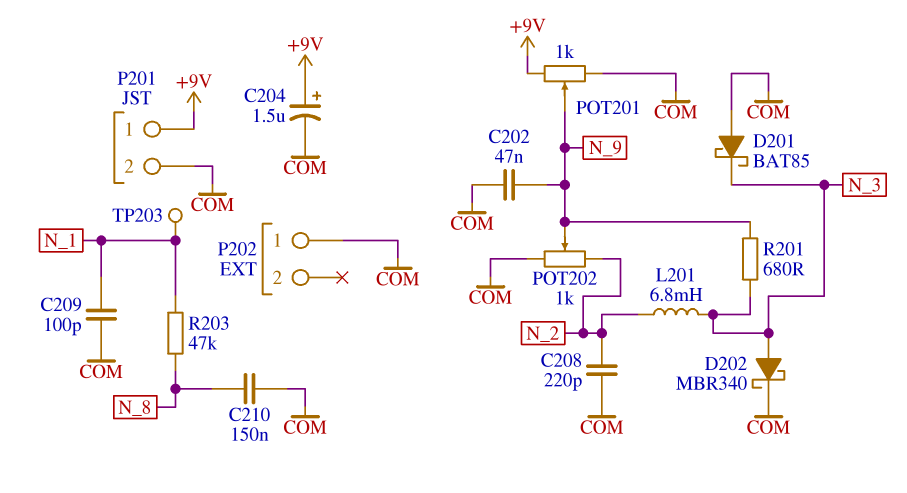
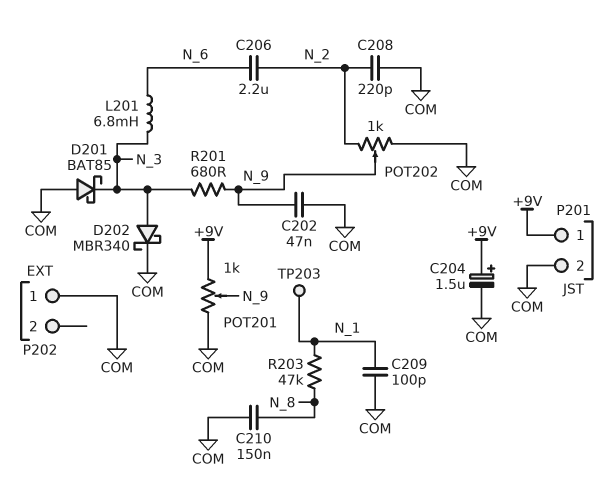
C206: none -> 2.2uF (N_2, N_6)
L201: 6.8mH (N_2, N_3) -> 6.8mH (N_3, N_6)

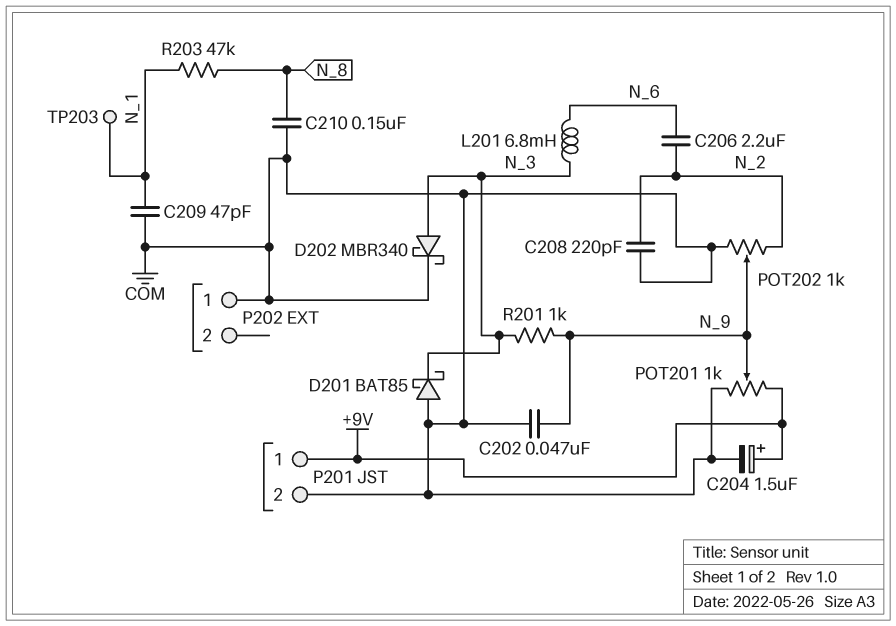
C209: 100pF (COM, N_1) -> 47pF (COM, N_1)
R201: 680 (N_3, N_9) -> 1k (N_3, N_9)

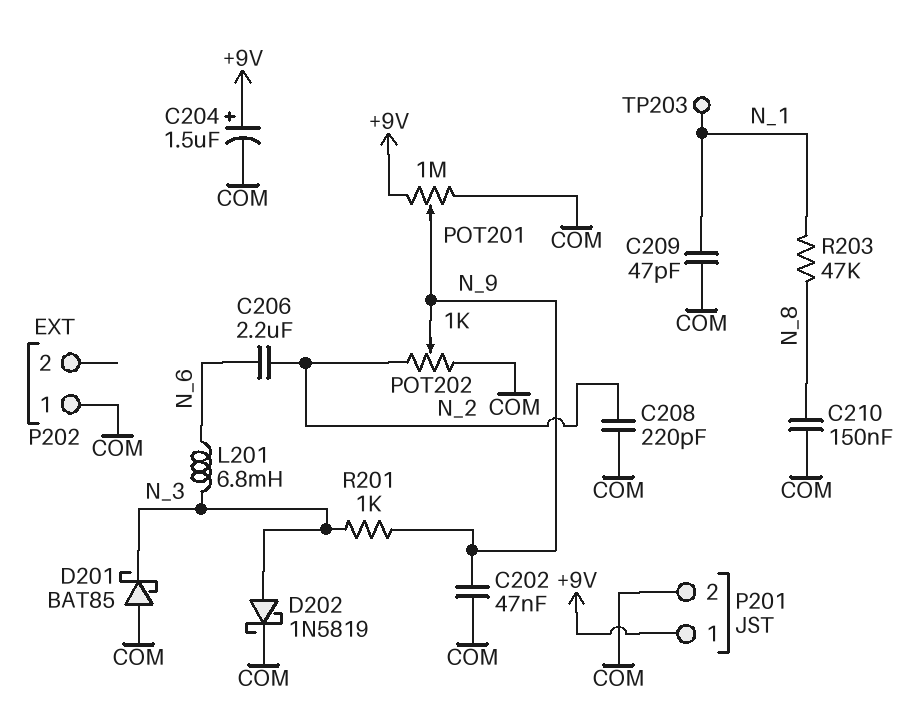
D202: schottky MBR340 (A N_3, K COM) -> schottky 1N5819 (A N_3, K COM)
POT201: 1k (+9V, COM, wiper N_9) -> 1M (+9V, COM, wiper N_9)

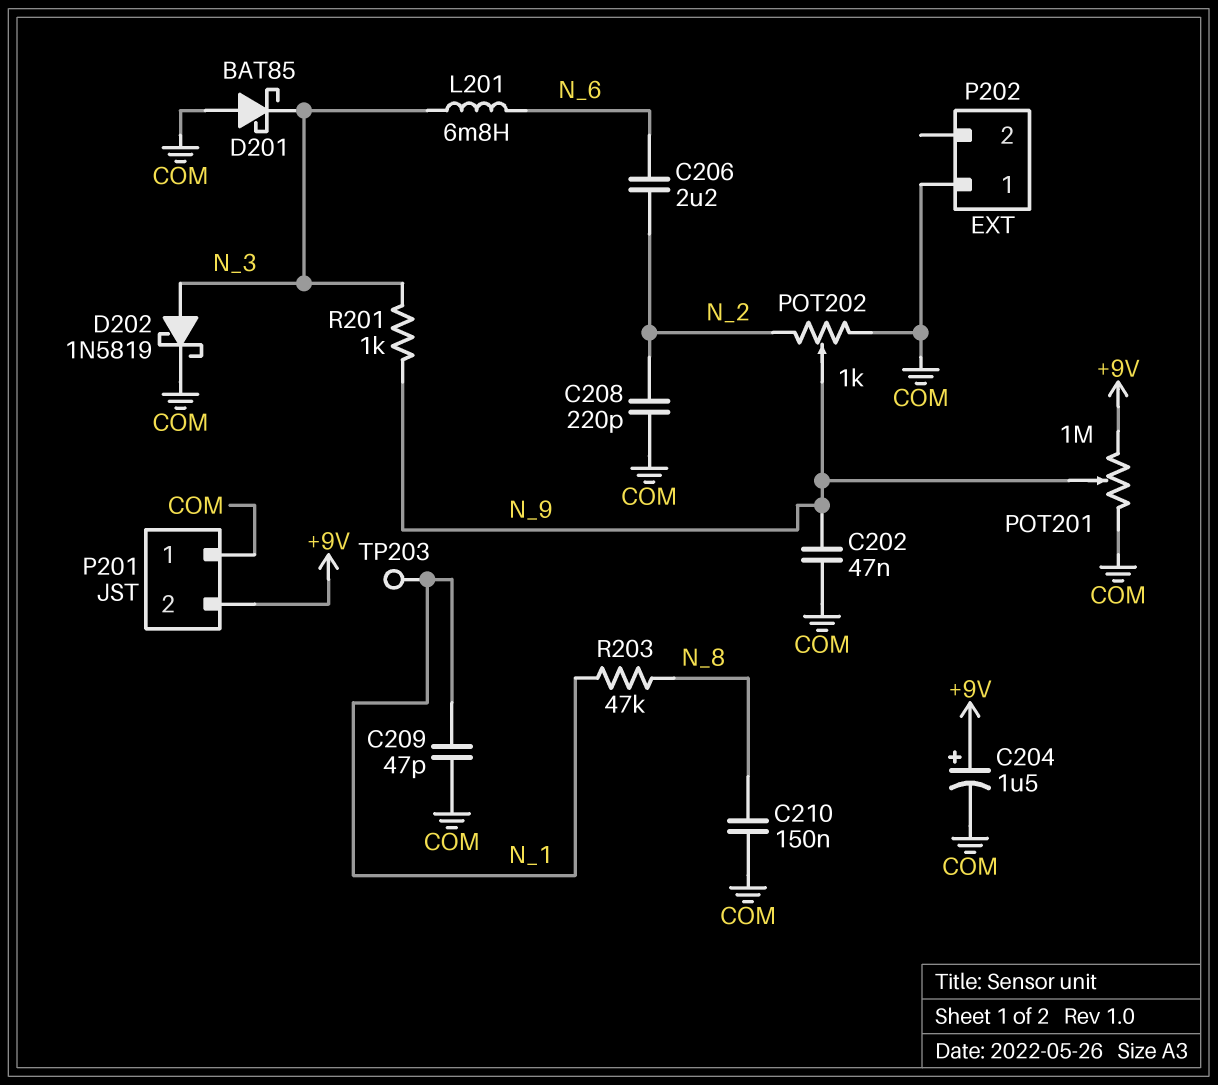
P201 pin 1: +9V -> COM
P201 pin 2: COM -> +9V

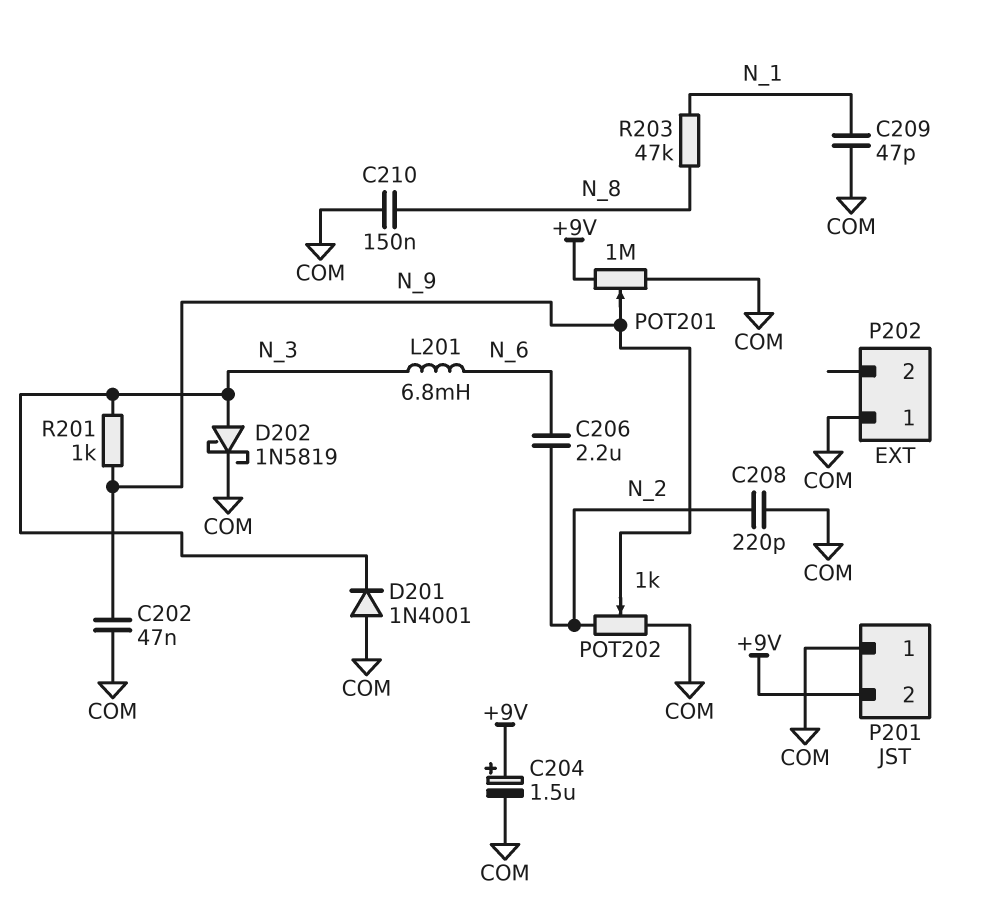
D201: schottky BAT85 (A COM, K N_3) -> diode 1N4001 (A COM, K N_3)
TP203: test point (N_1) -> none

